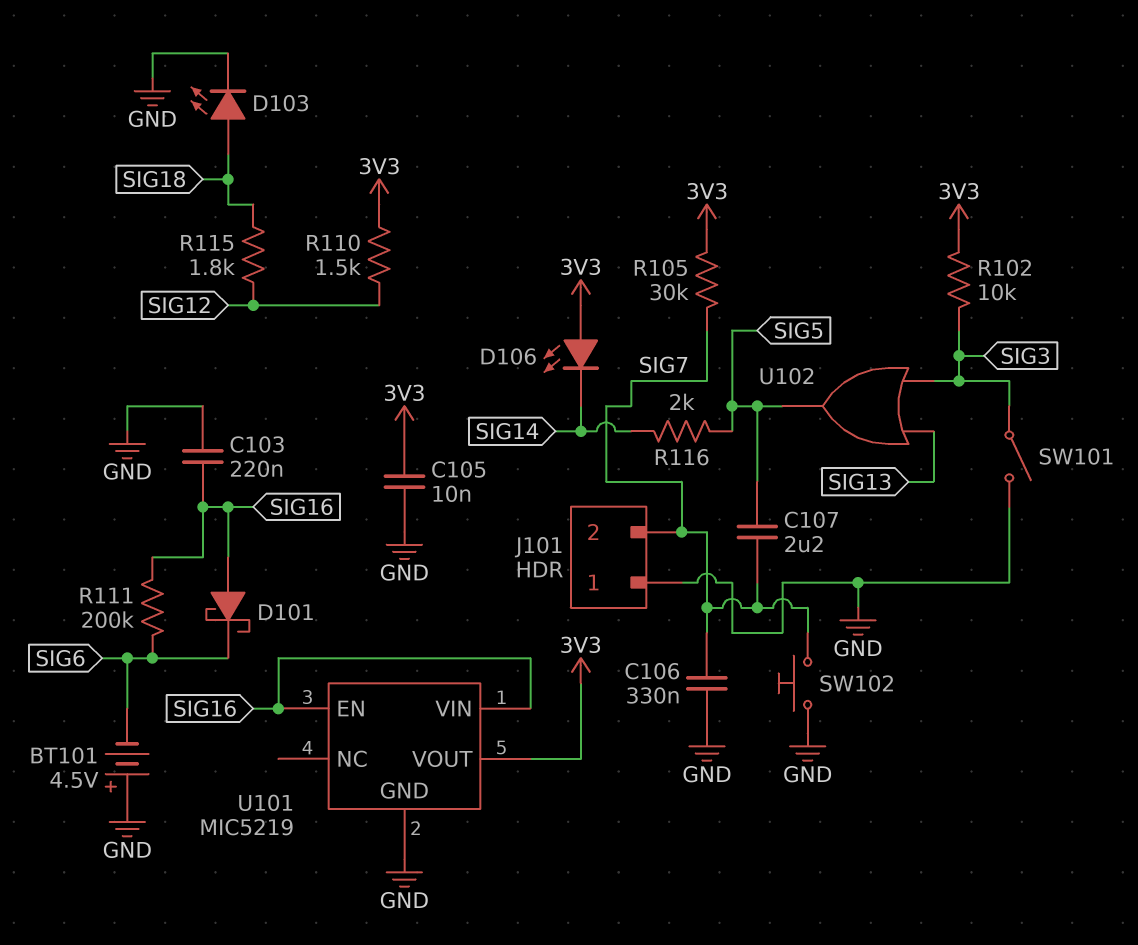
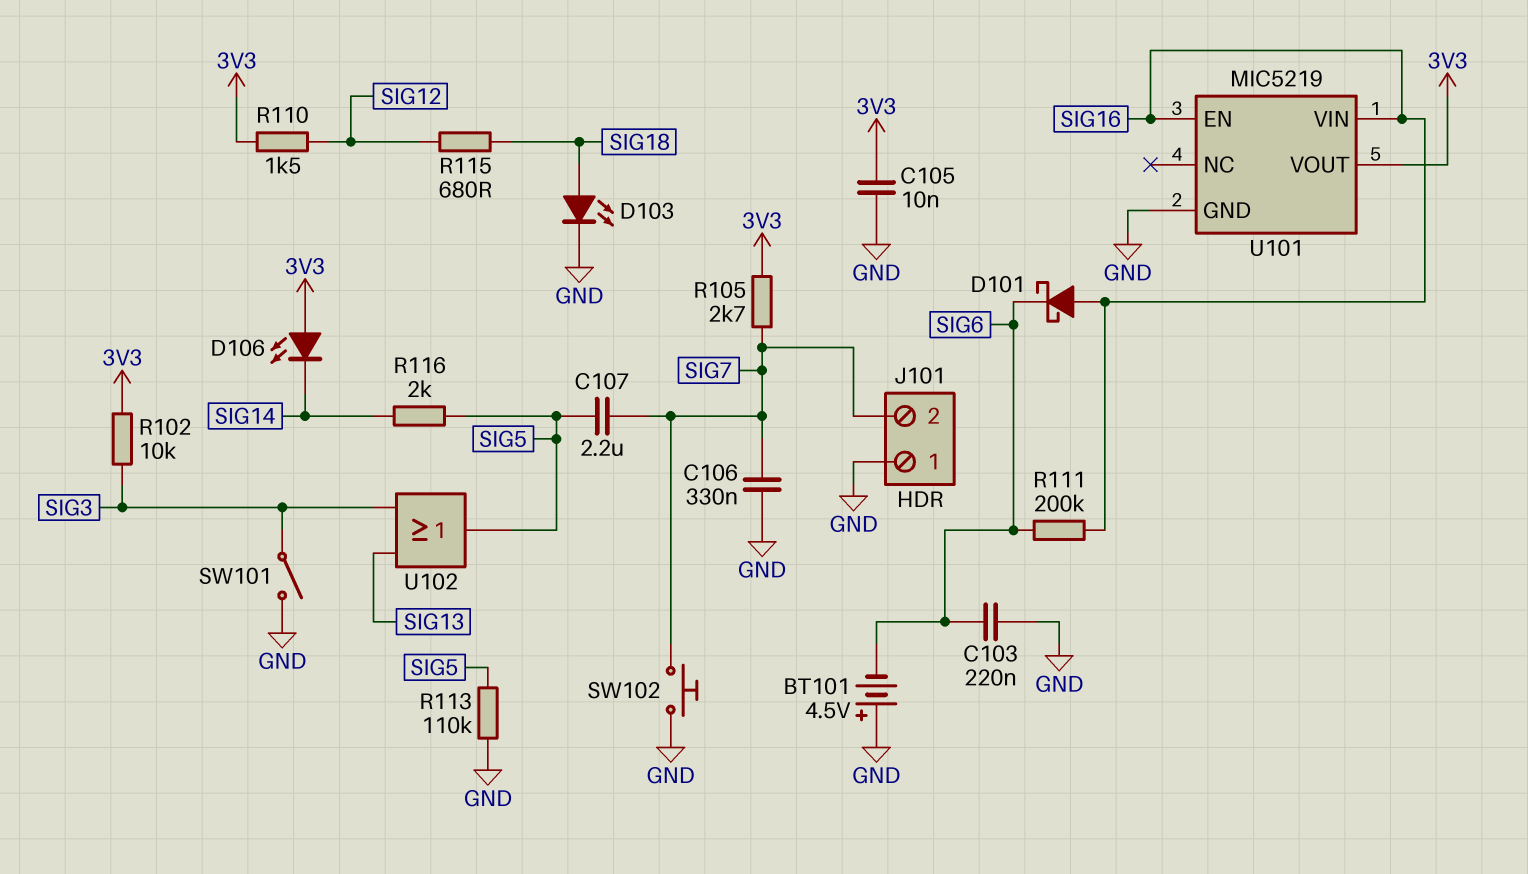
C103: 220nF (GND, SIG16) -> 220nF (GND, SIG6)
R105: 30k (3V3, SIG7) -> 2.7k (3V3, SIG7)
R113: none -> 110k (GND, SIG5)
R115: 1.8k (SIG12, SIG18) -> 680 (SIG12, SIG18)

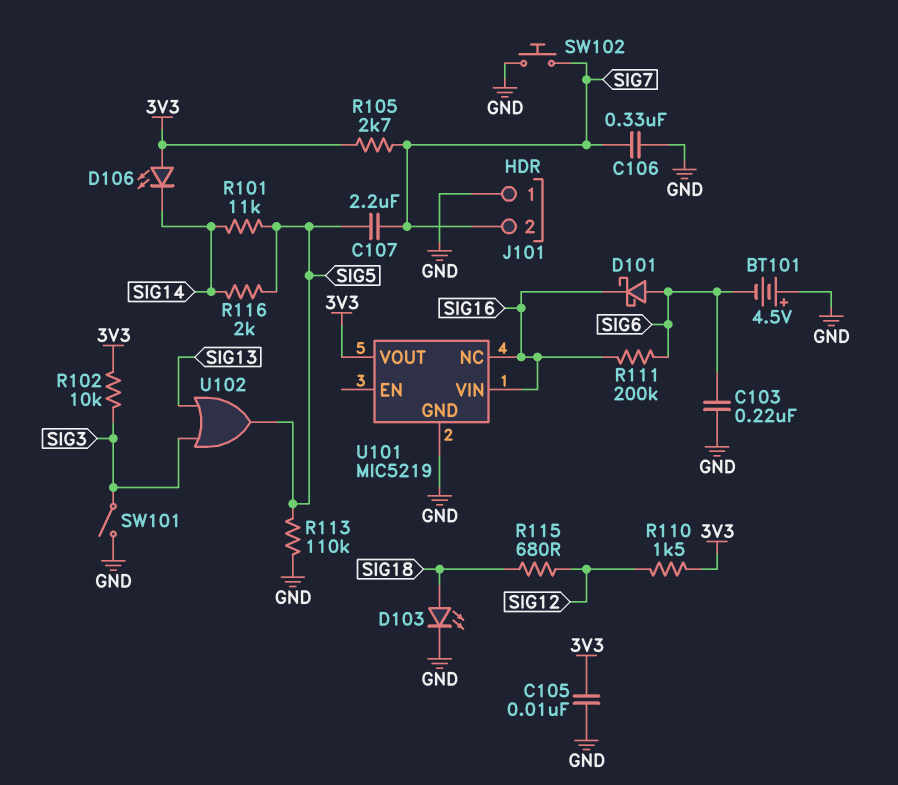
D101: schottky (A SIG16, K SIG6) -> schottky (A SIG6, K SIG16)
R101: none -> 11k (SIG5, SIG14)
U101 pin EN: SIG16 -> none
U101 pin NC: none -> SIG16

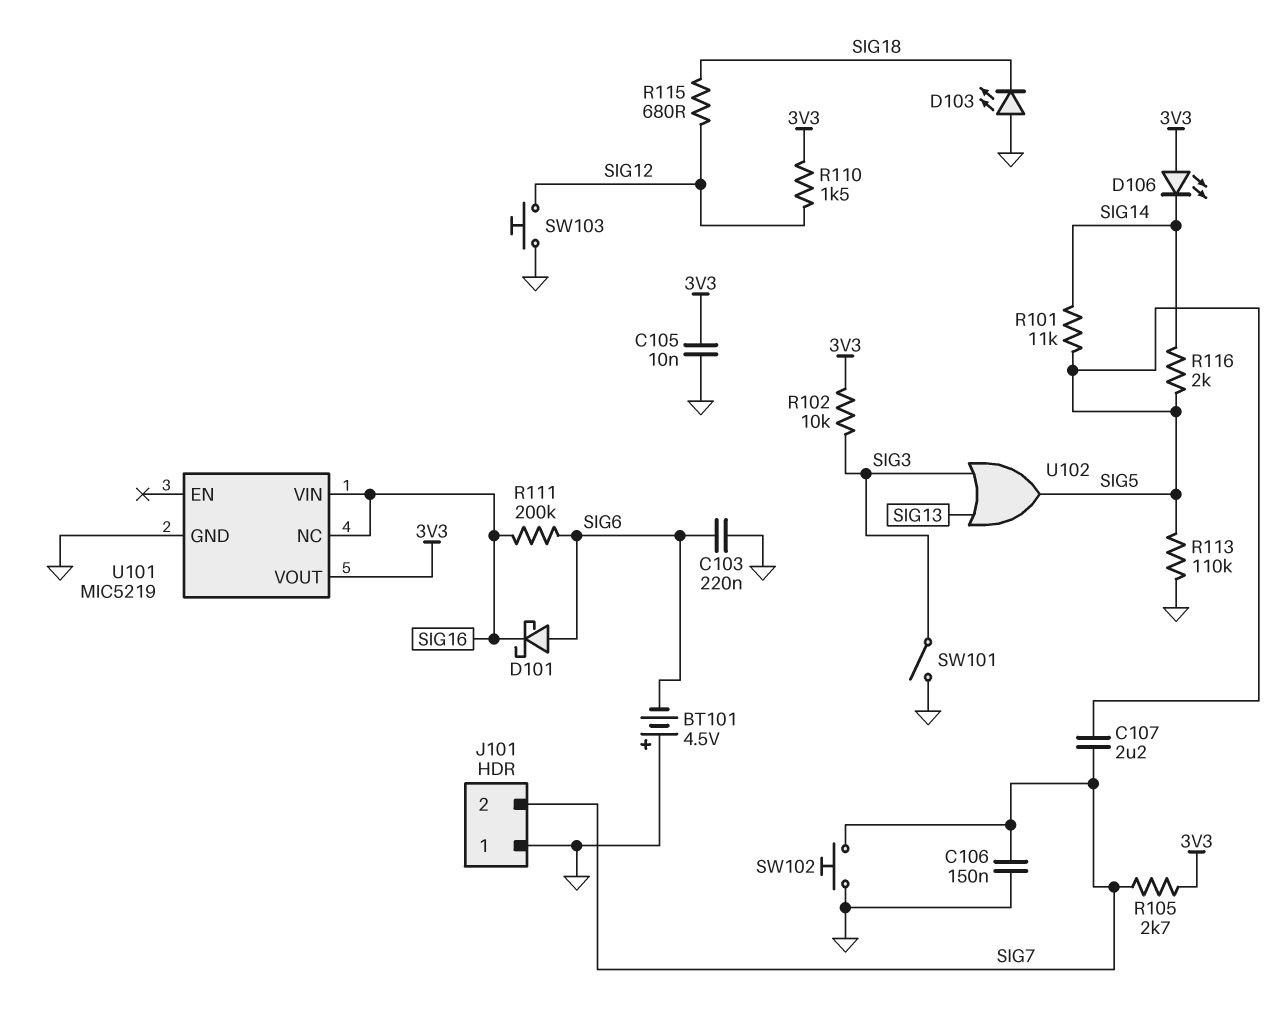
C106: 330nF (GND, SIG7) -> 150nF (GND, SIG7)
D103: LED (A SIG18, K GND) -> LED (A GND, K SIG18)
SW103: none -> button (GND, SIG12)

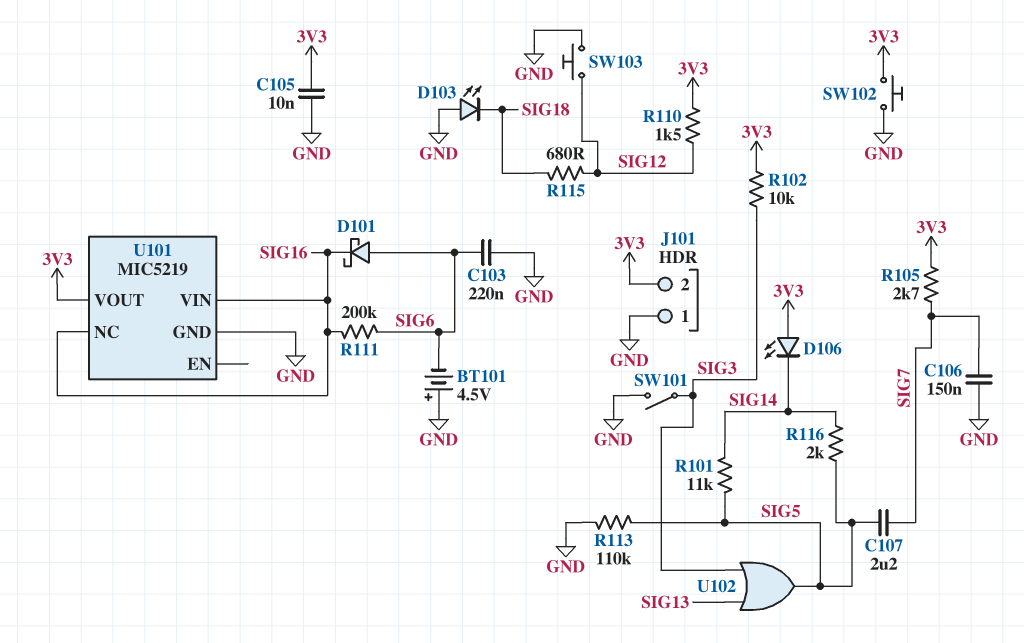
J101 pin 2: SIG7 -> 3V3
SW102: button (GND, SIG7) -> button (3V3, GND)

